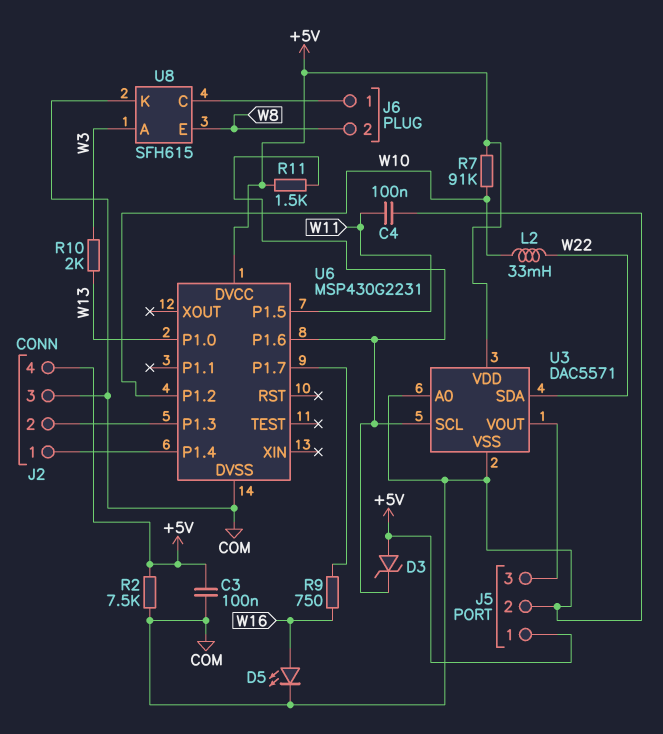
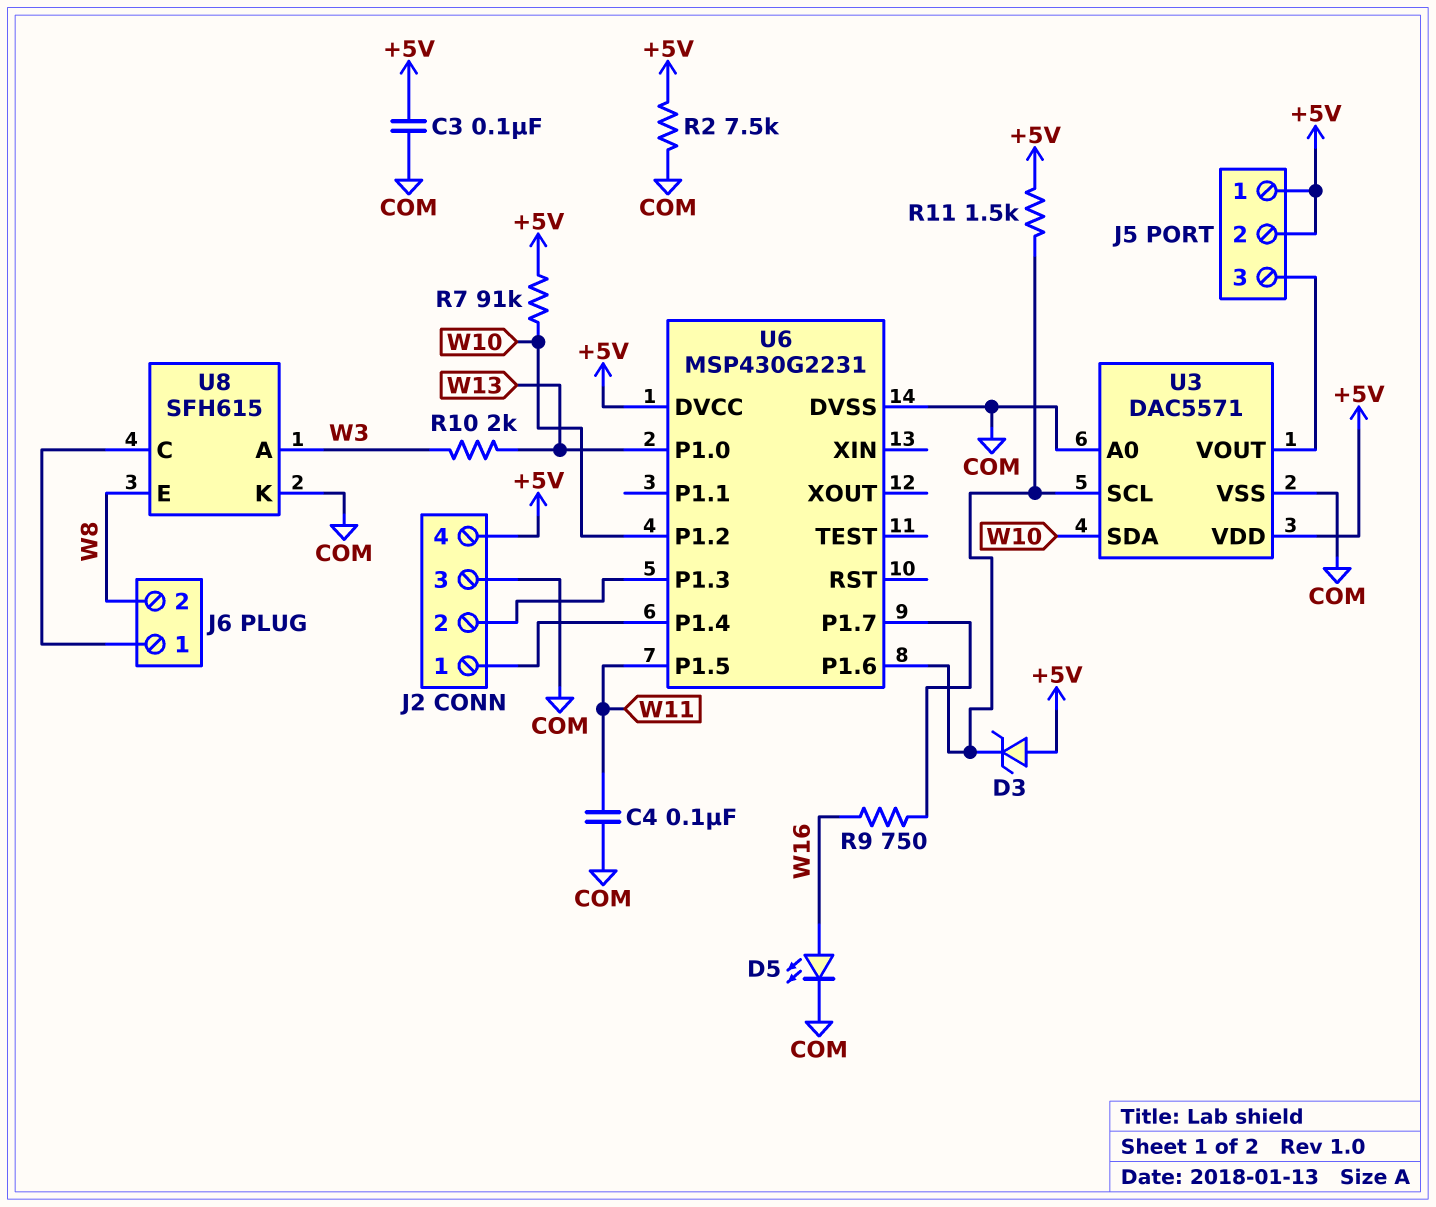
J5 pin 2: COM -> +5V
L2: 33mH (W10, W22) -> none
U3 pin SDA: W22 -> W10

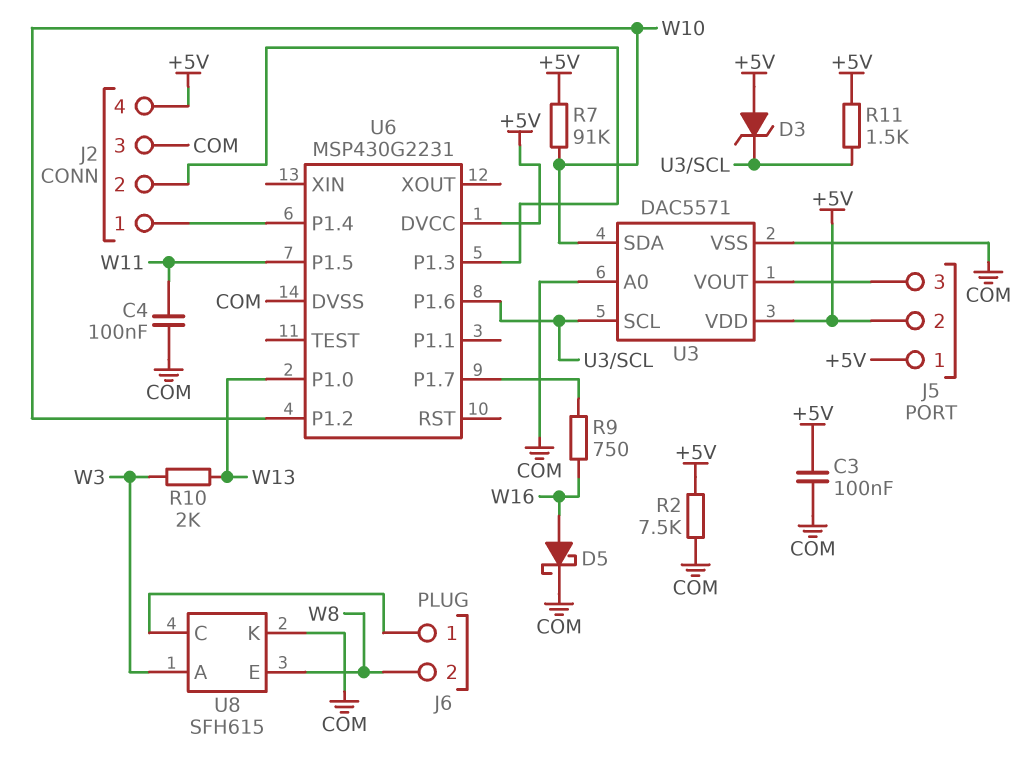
D5: LED (A W16, K COM) -> schottky (A W16, K COM)

